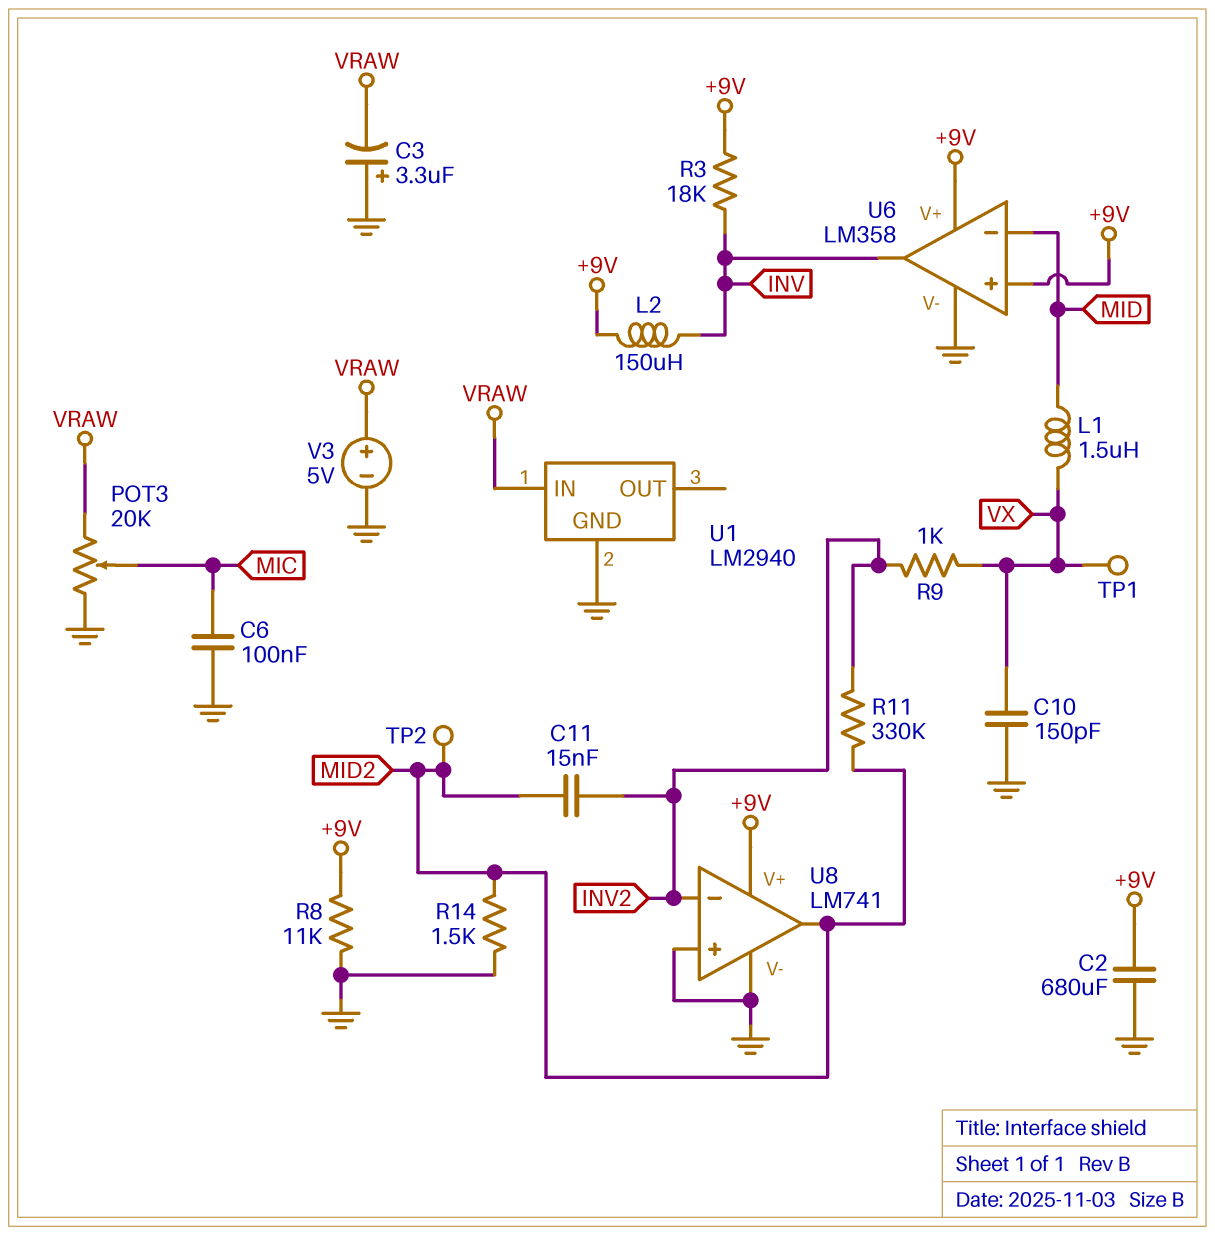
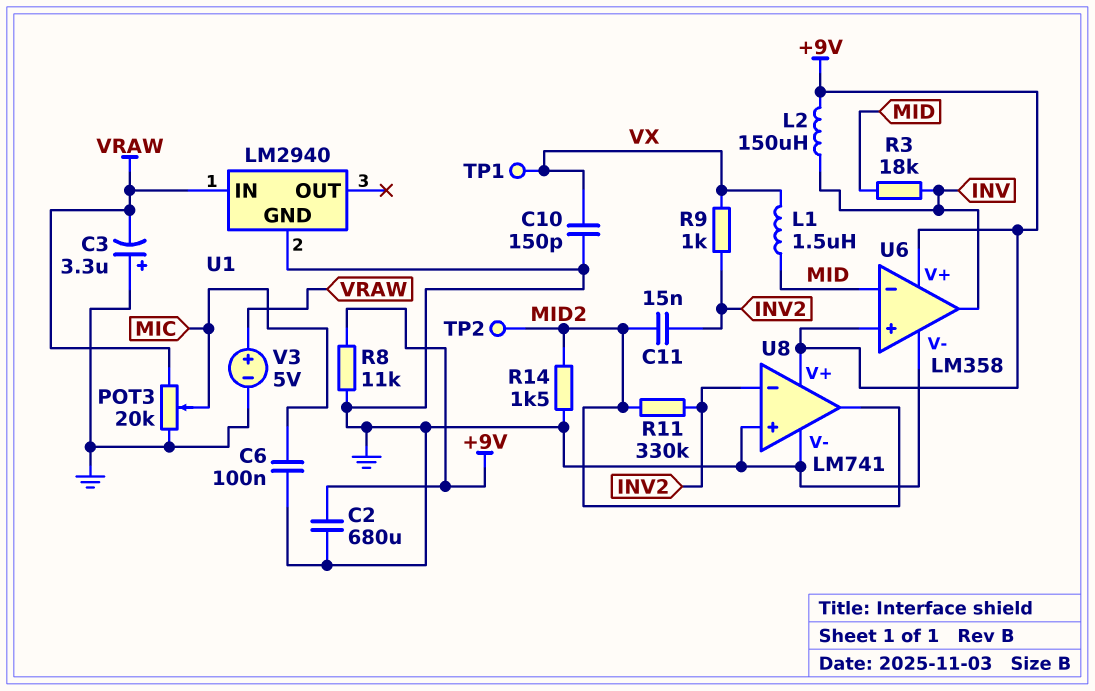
R3: 18k (+9V, INV) -> 18k (INV, MID)

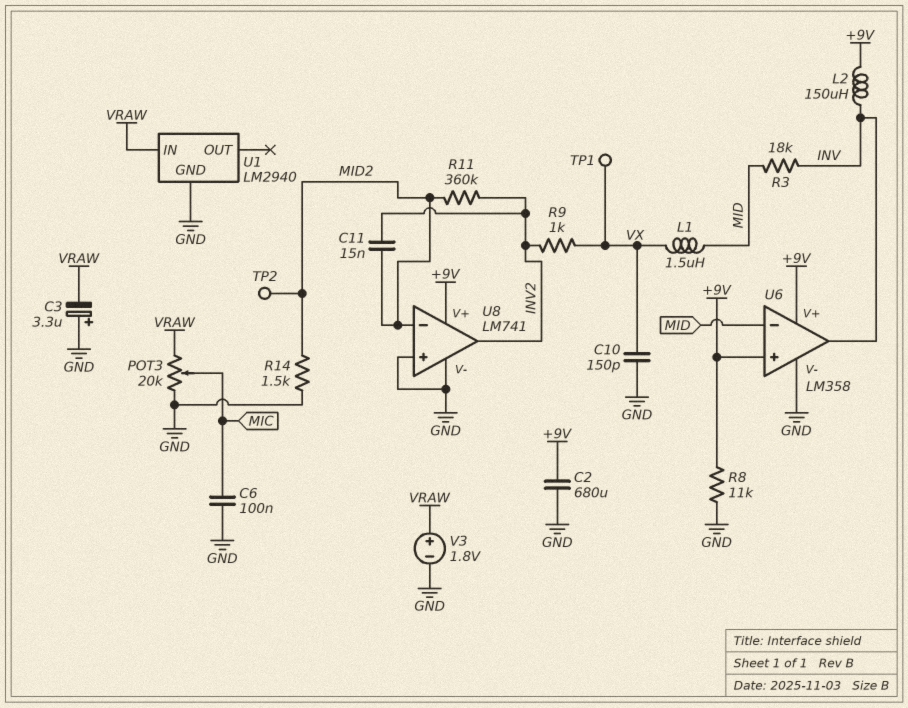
R11: 330k (INV2, MID2) -> 360k (INV2, MID2)
U8 pin in-: INV2 -> MID2
U8 pin out: MID2 -> INV2
V3: 5V (plus VRAW, minus GND) -> 1.8V (plus VRAW, minus GND)

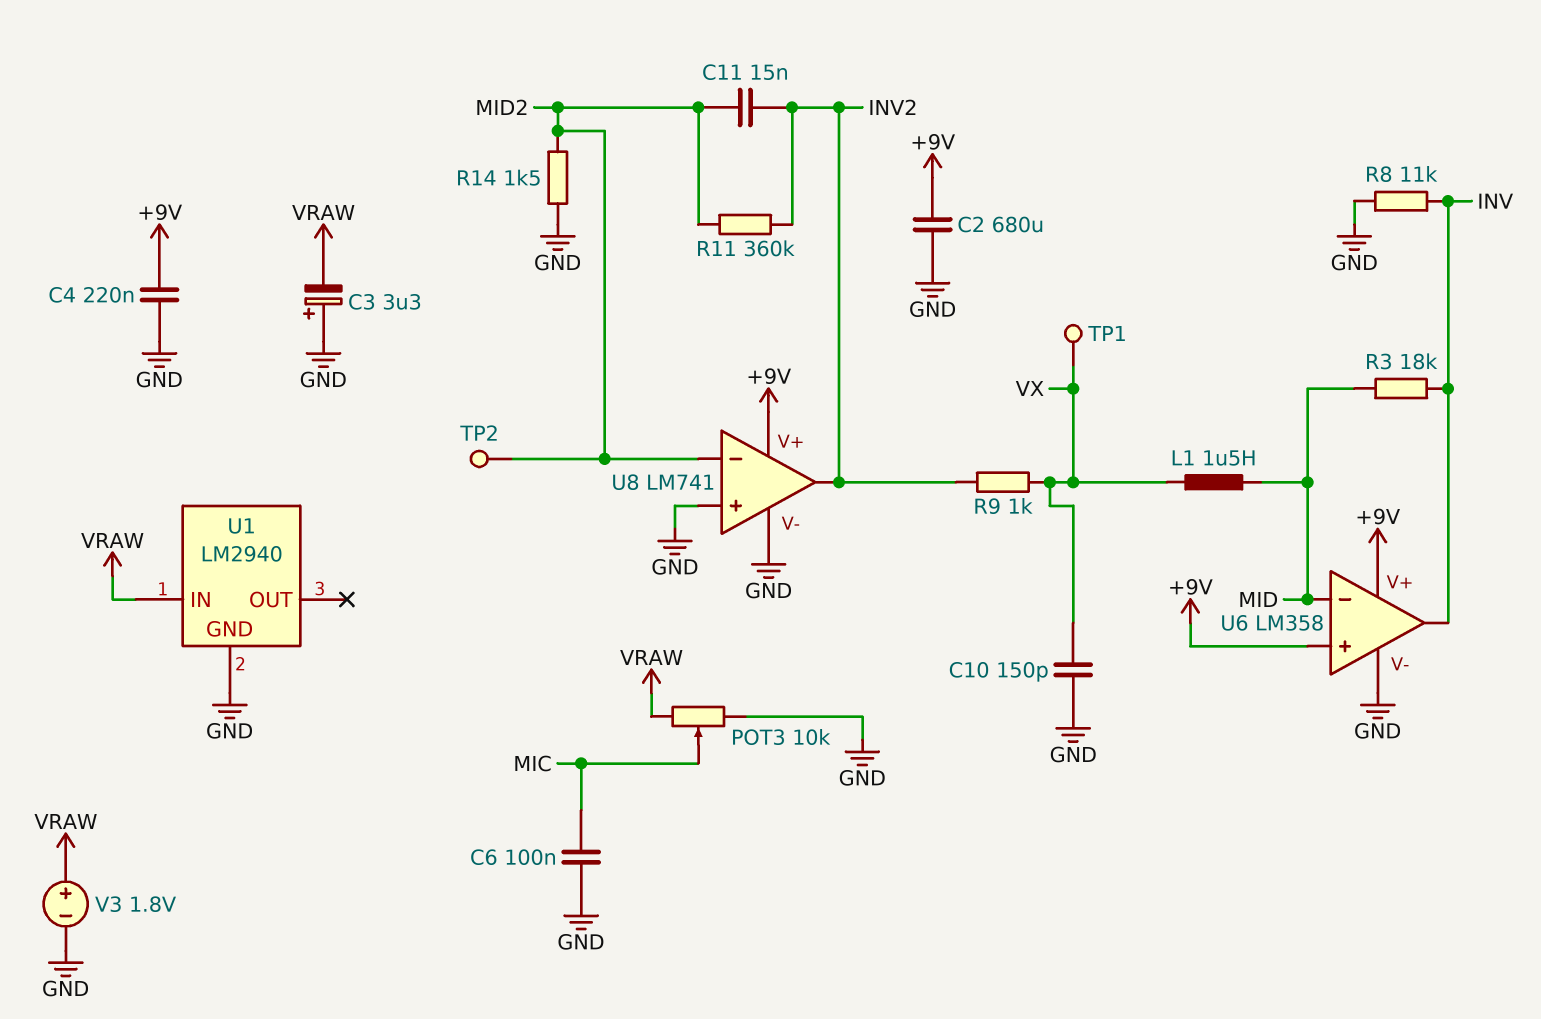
C4: none -> 220nF (+9V, GND)
L2: 150uH (+9V, INV) -> none
POT3: 20k (GND, VRAW, wiper MIC) -> 10k (GND, VRAW, wiper MIC)
R8: 11k (+9V, GND) -> 11k (GND, INV)

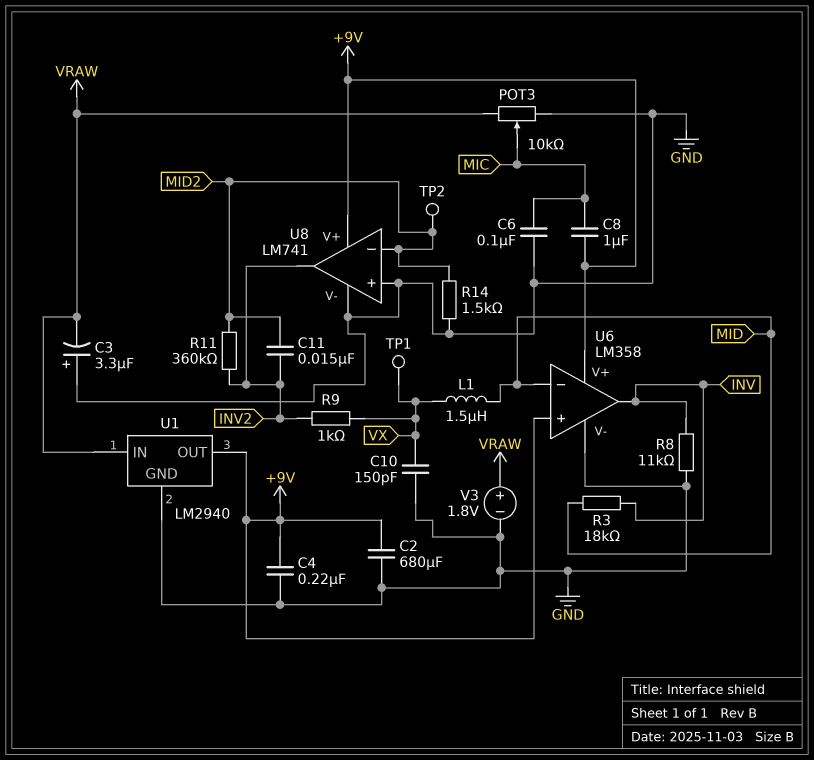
C8: none -> 1uF (+9V, MIC)
U1 pin OUT: none -> +9V

